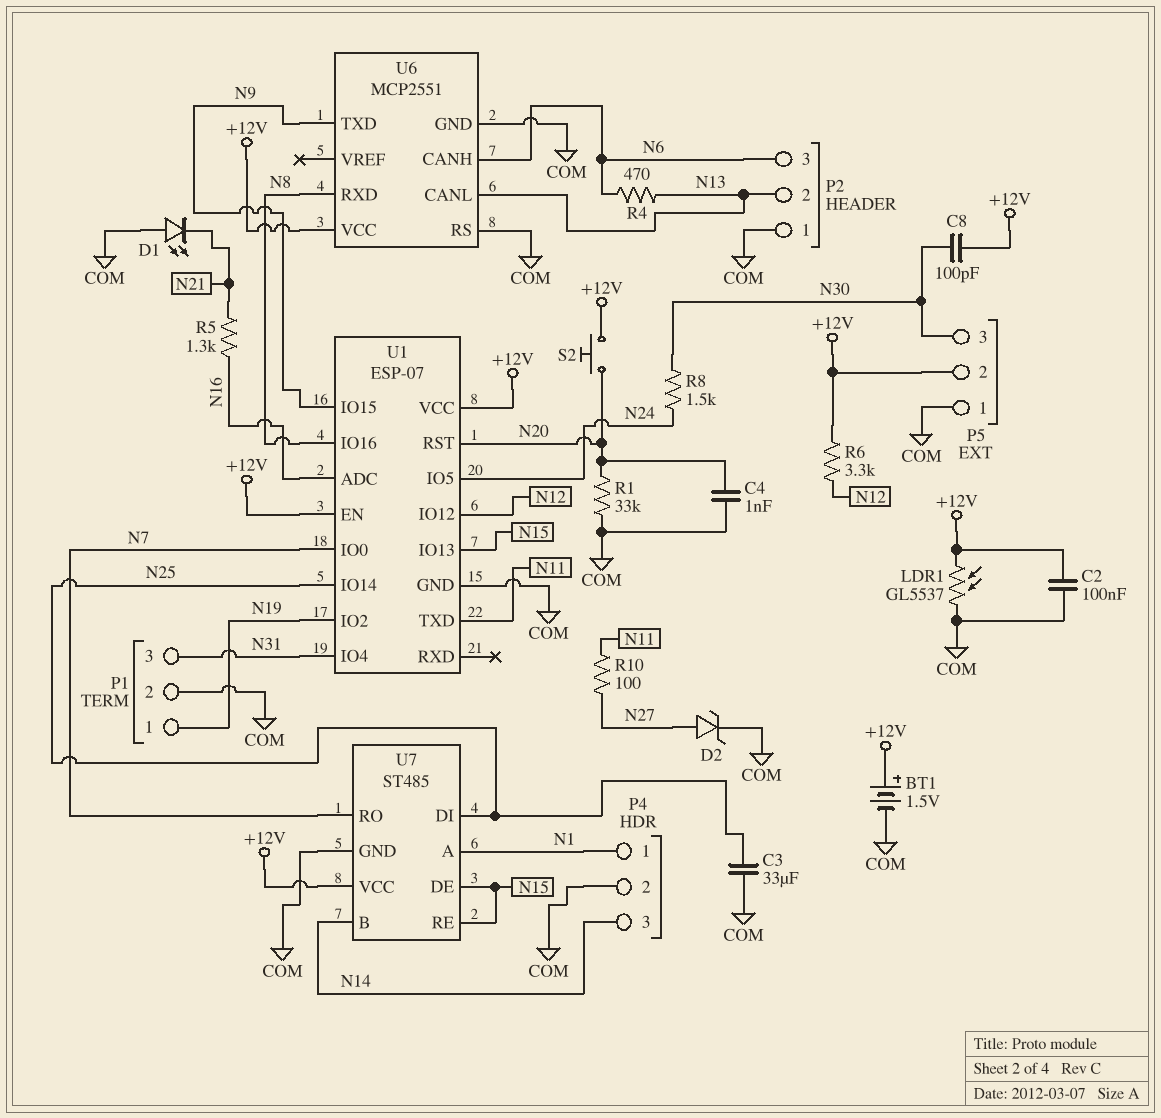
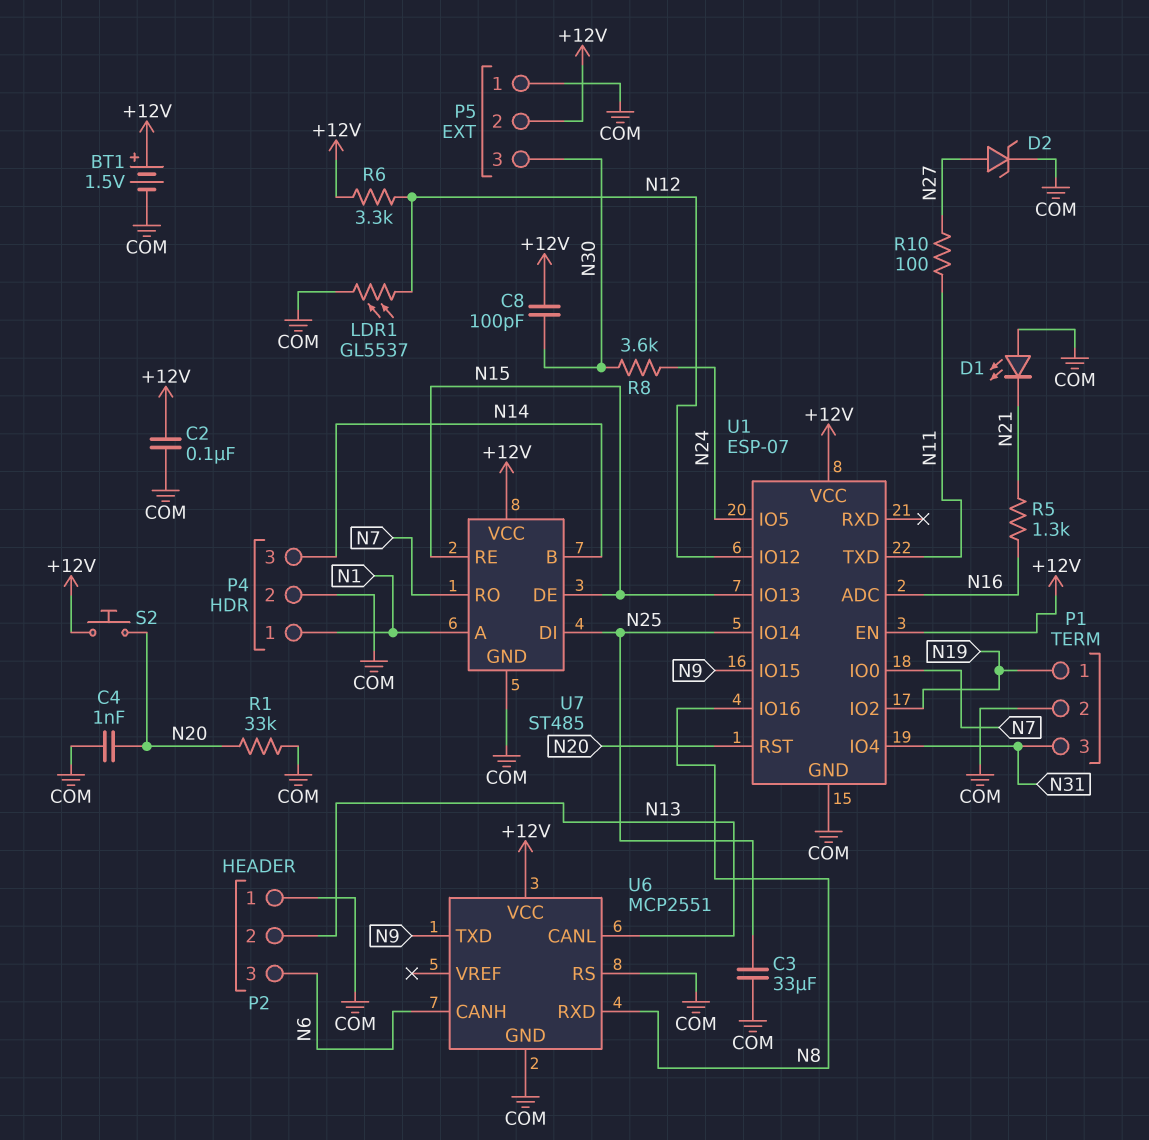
LDR1: GL5537 (+12V, COM) -> GL5537 (COM, N12)
R4: 470 (N6, N13) -> none
R8: 1.5k (N24, N30) -> 3.6k (N24, N30)

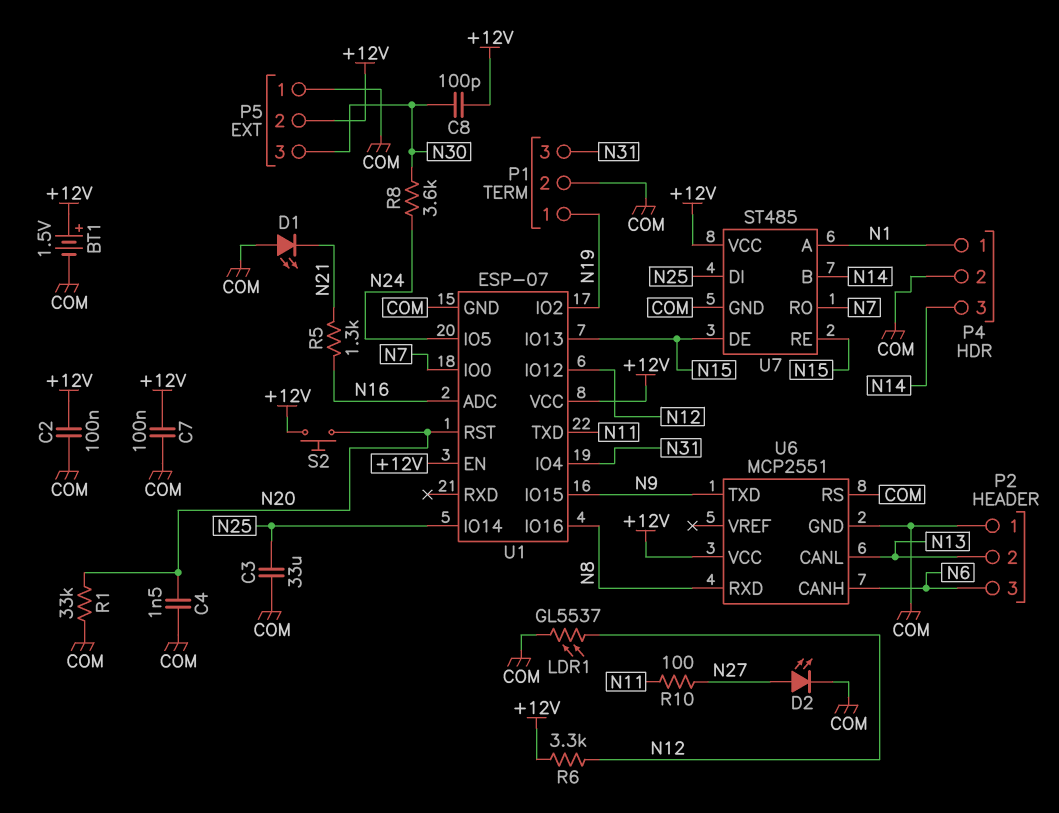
C4: 1nF (COM, N20) -> 1.5nF (COM, N20)
C7: none -> 100nF (+12V, COM)
D2: zener (A N27, K COM) -> LED (A N27, K COM)

